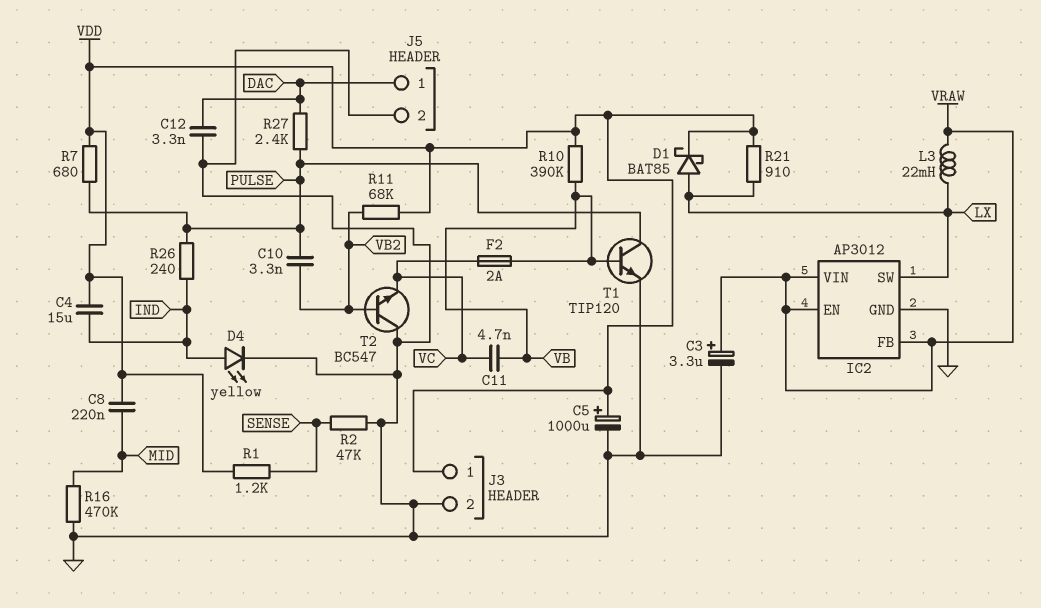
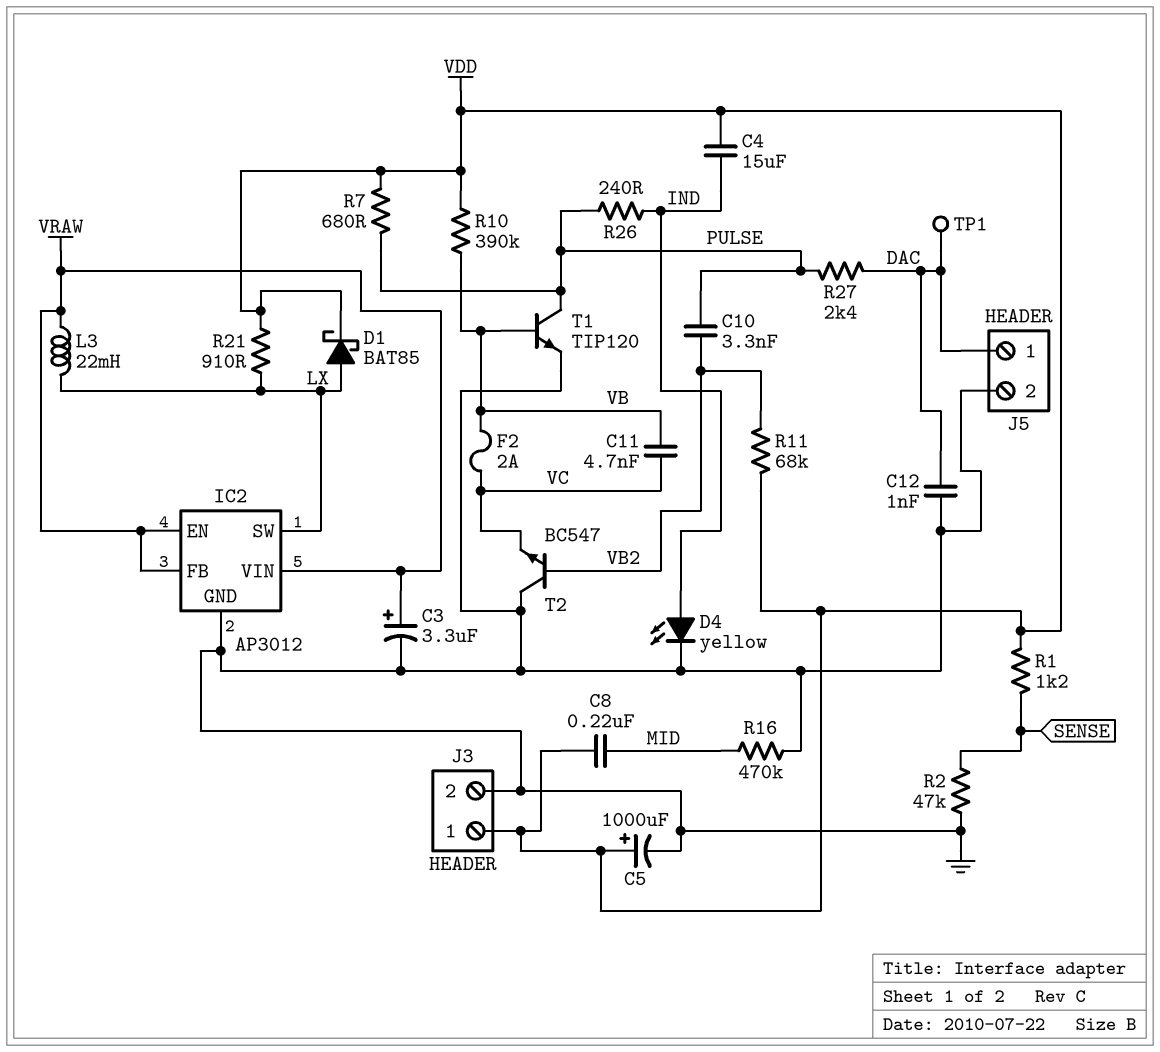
C12: 3.3nF (DAC, GND) -> 1nF (DAC, GND)
TP1: none -> test point (DAC)

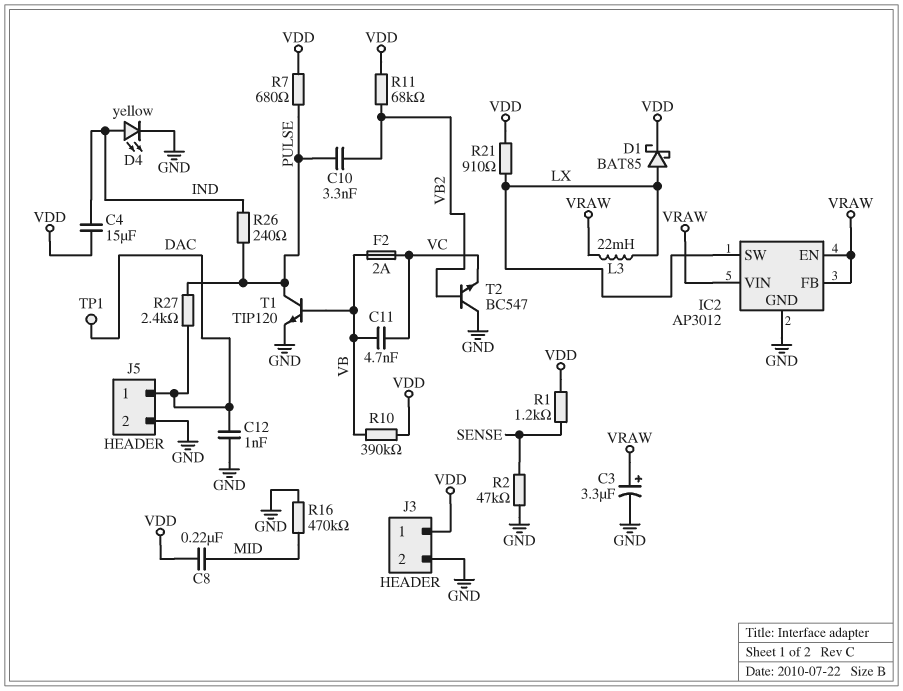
C5: 1000uF (plus VDD, minus GND) -> none

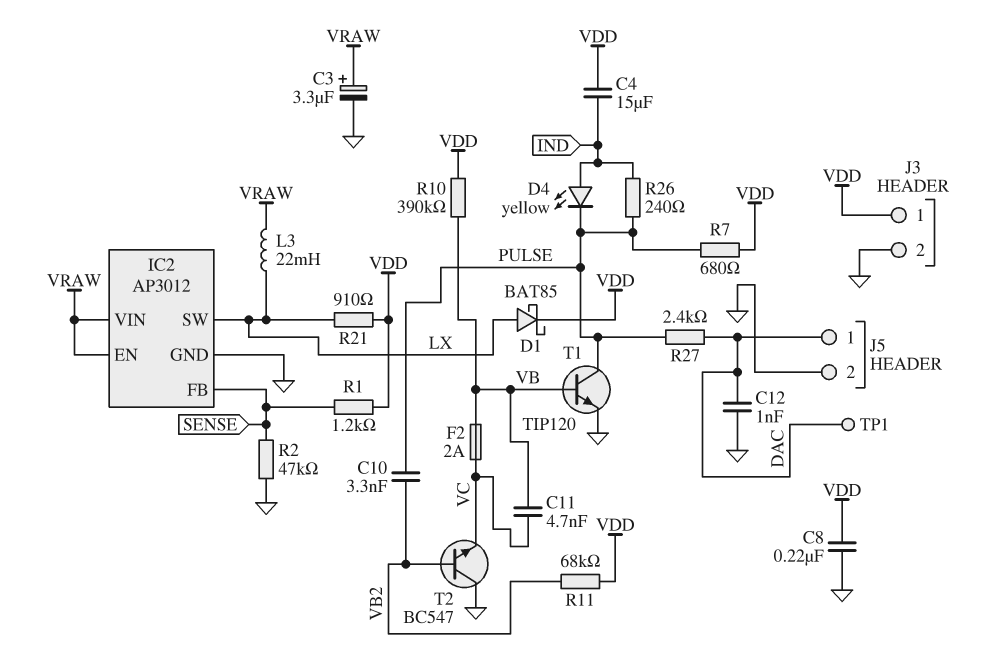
C8: 220nF (MID, VDD) -> 220nF (GND, VDD)
D4: LED yellow (A IND, K GND) -> LED yellow (A IND, K PULSE)
IC2 pin FB: VRAW -> SENSE
R16: 470k (GND, MID) -> none

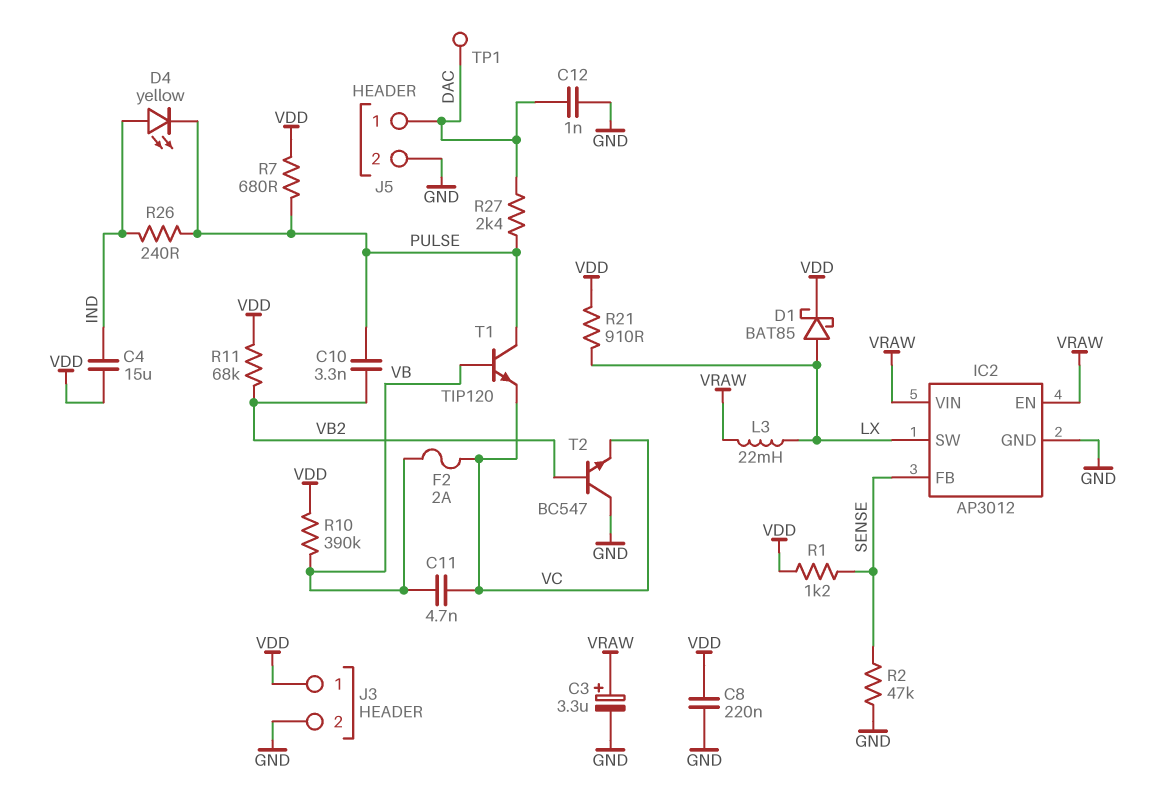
T1: NPN TIP120 (B VB, C PULSE, E GND) -> NPN TIP120 (B VB, C PULSE, E VC)

